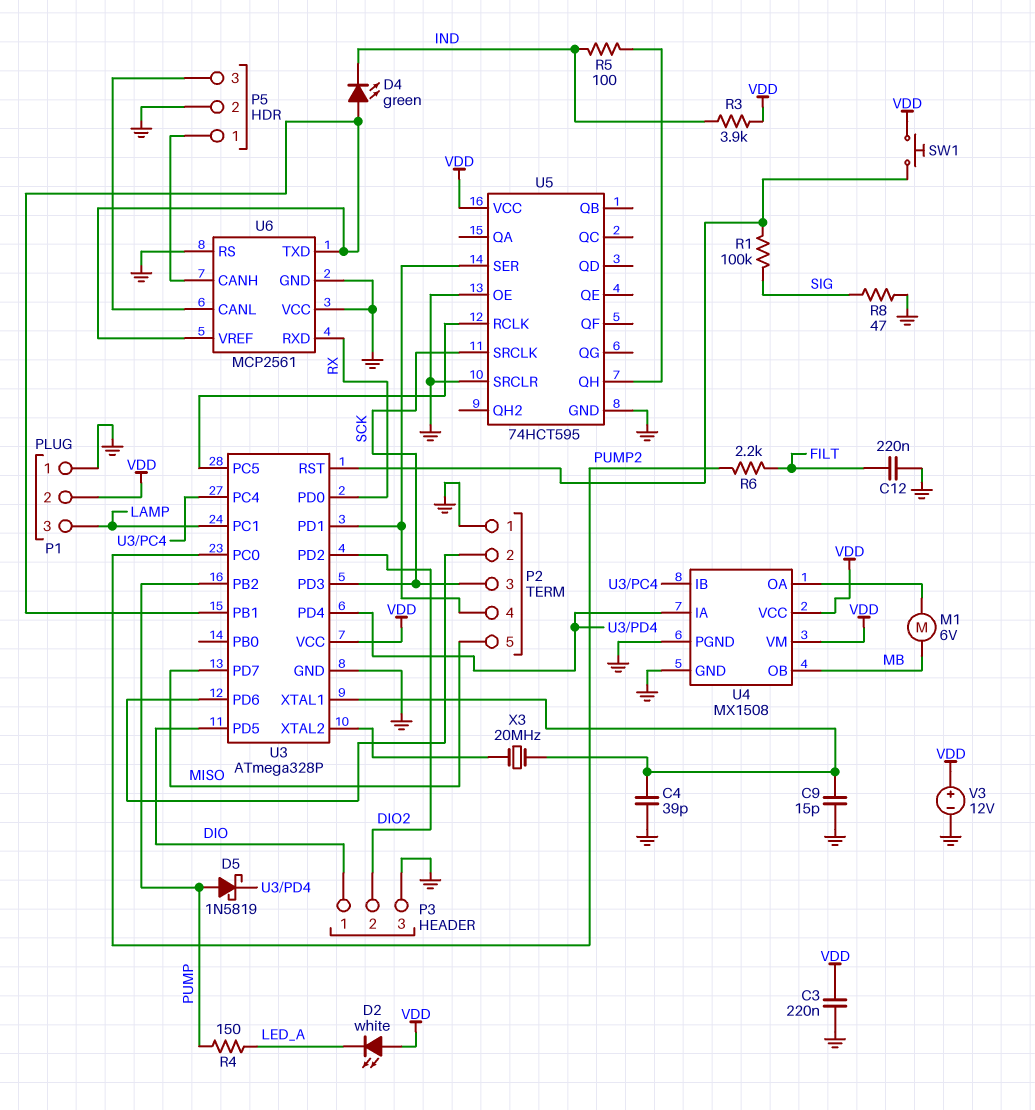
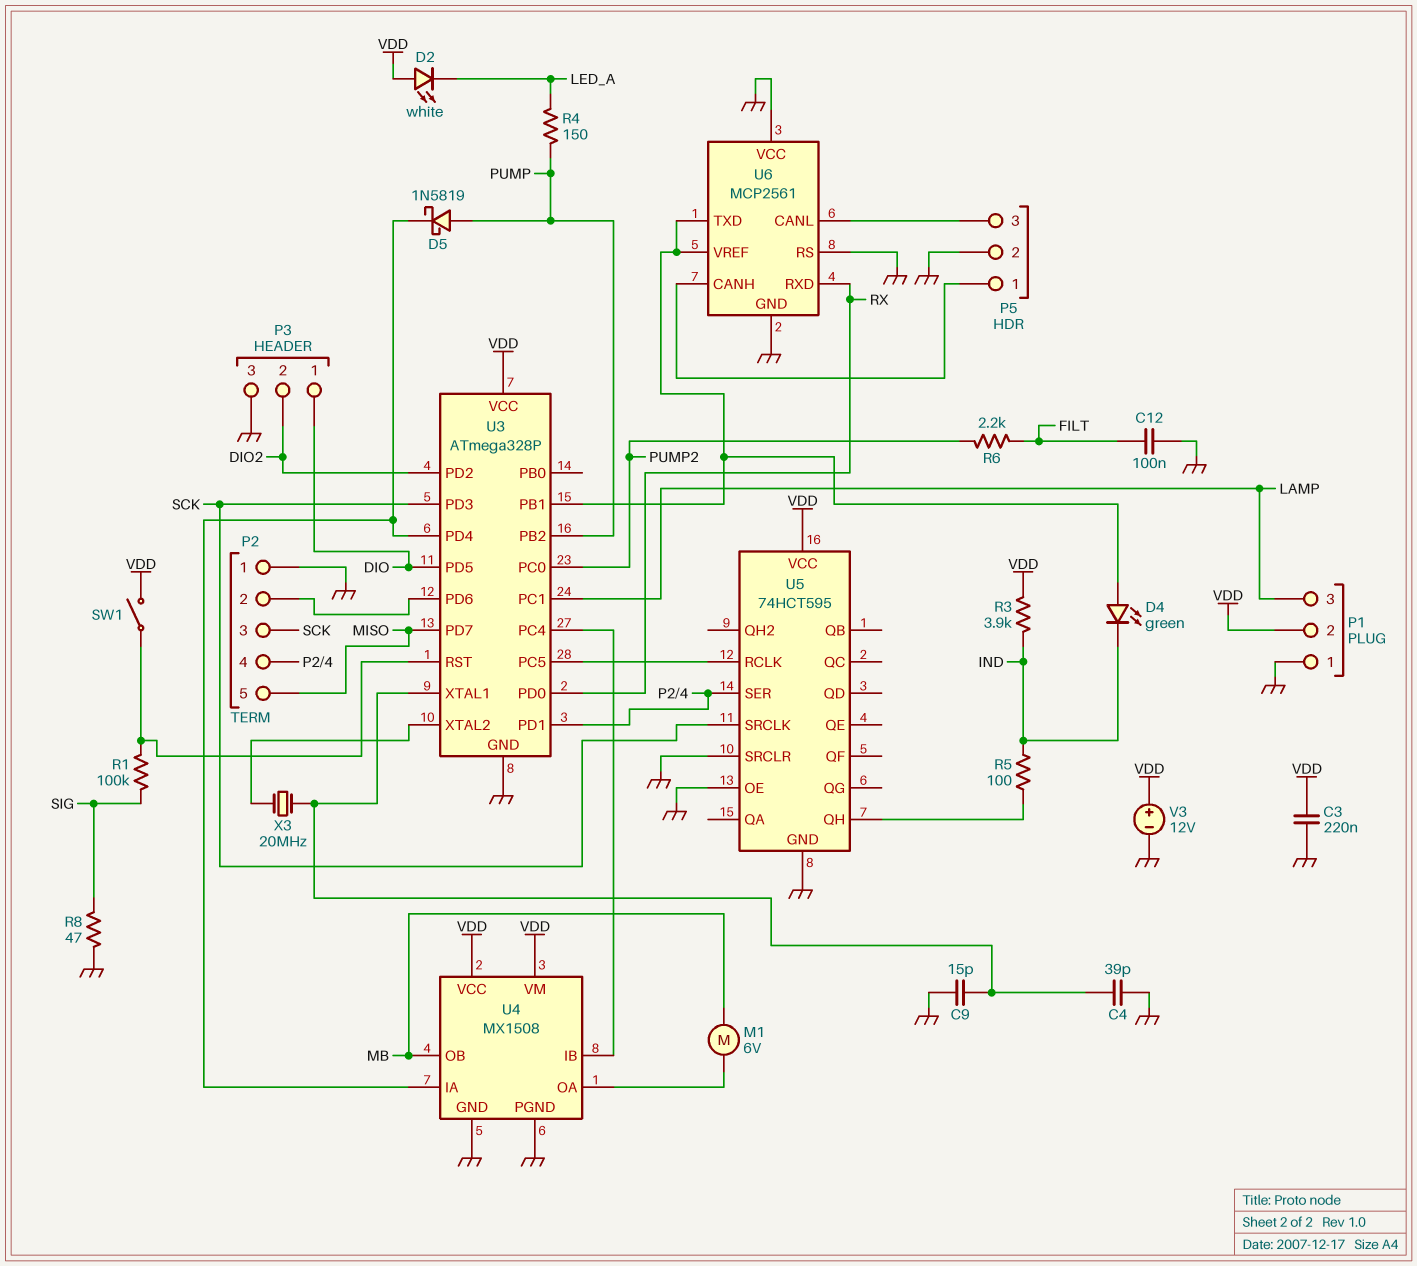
C12: 220nF (FILT, GND) -> 100nF (FILT, GND)
SW1: button (U3/RST, VDD) -> switch (U3/RST, VDD)

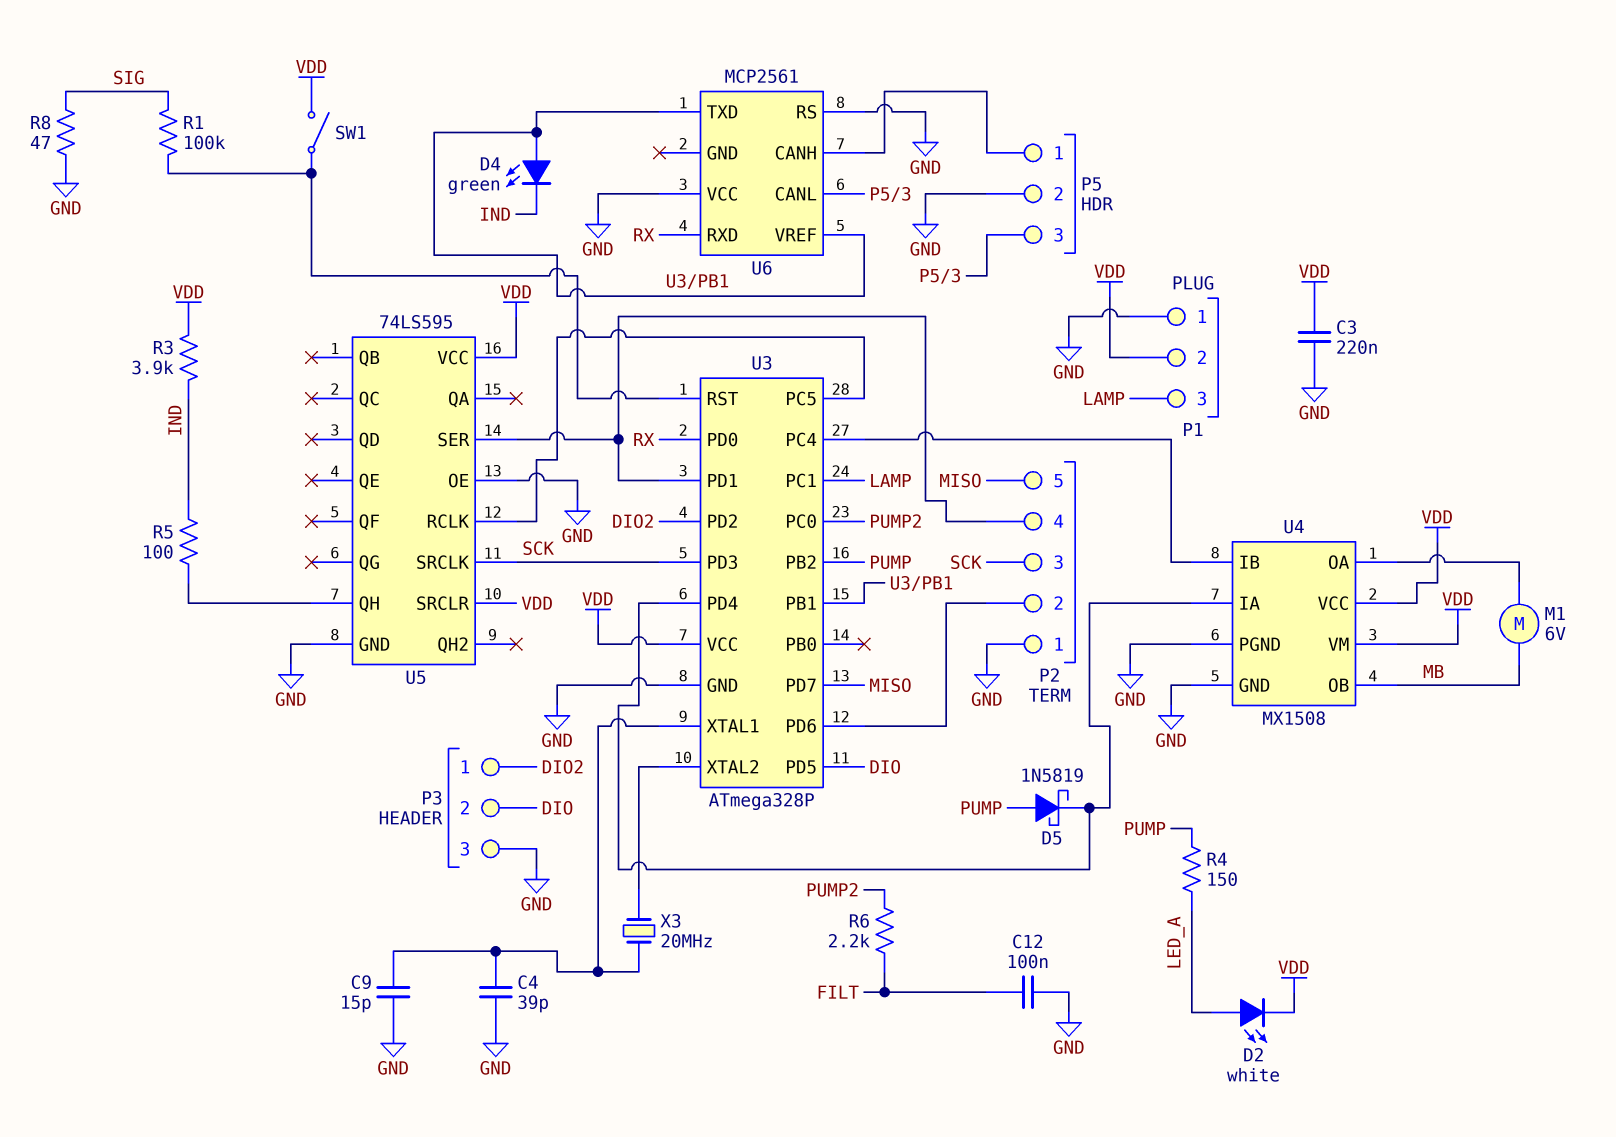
D2: LED white (A VDD, K LED_A) -> LED white (A LED_A, K VDD)
P3 pin 1: DIO -> DIO2
P3 pin 2: DIO2 -> DIO
U5: 74HCT595 -> 74LS595
U5 pin SRCLR: GND -> VDD
U6 pin GND: GND -> none
V3: 12V (plus VDD, minus GND) -> none

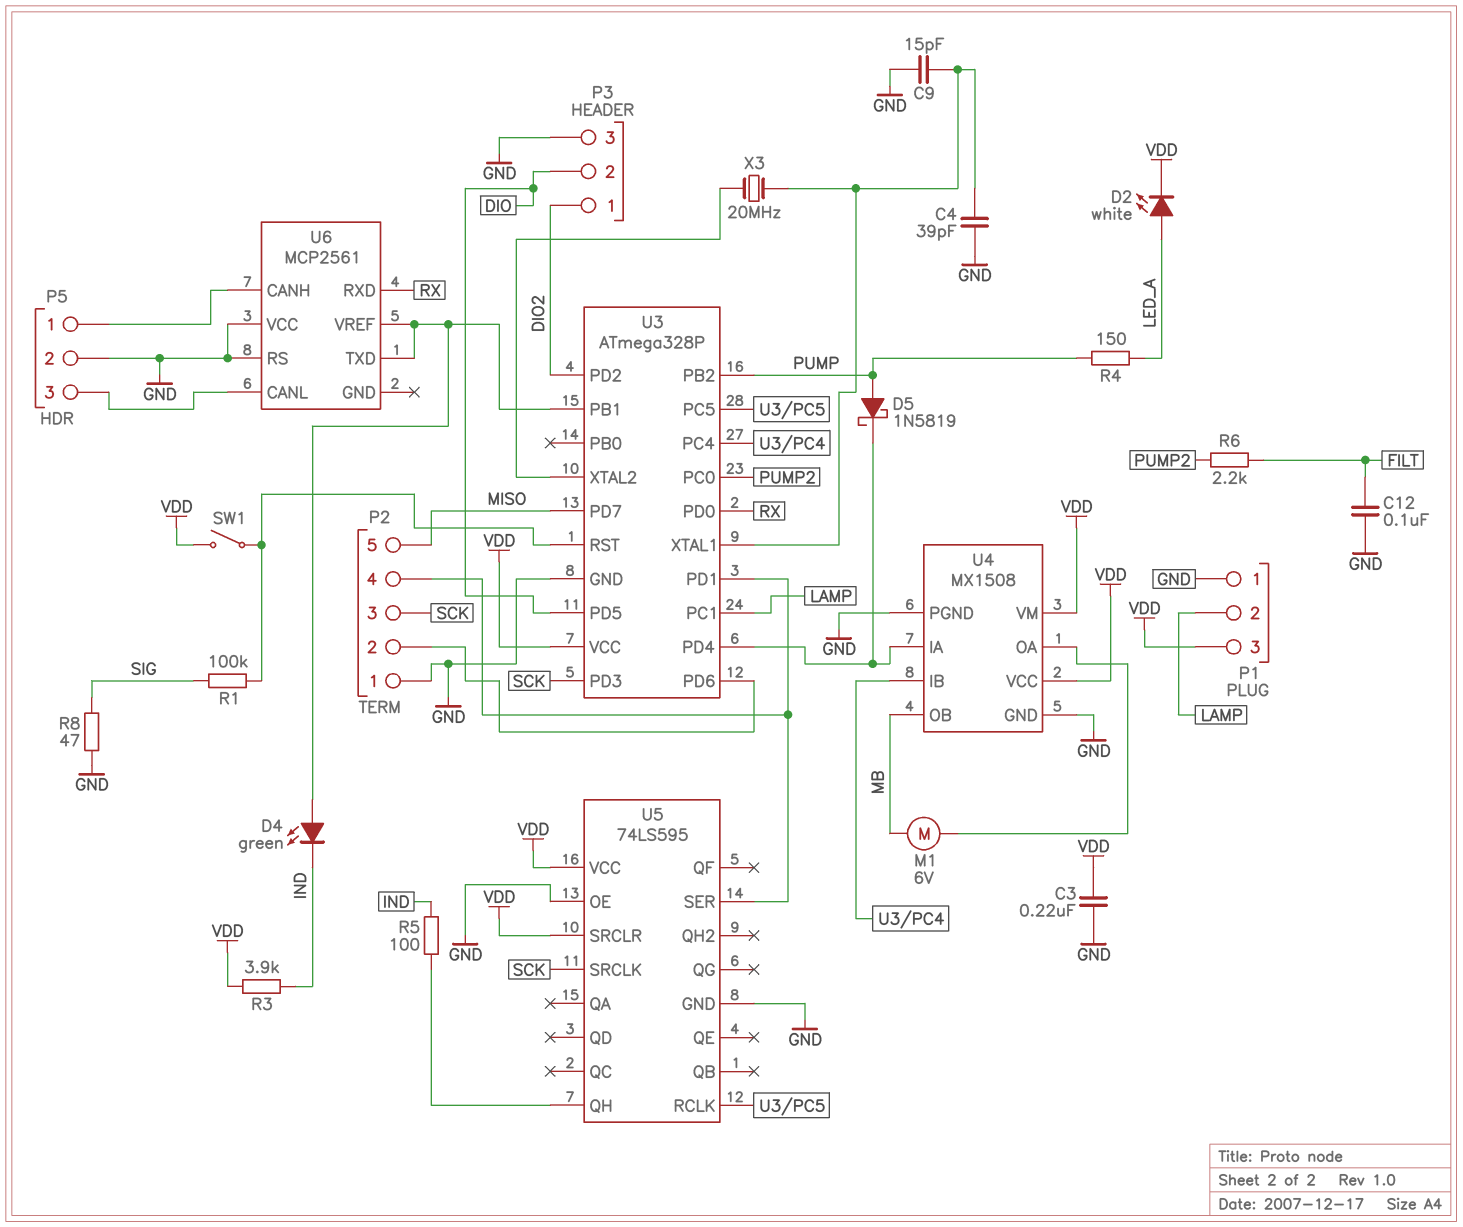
P1 pin 2: VDD -> LAMP
P1 pin 3: LAMP -> VDD

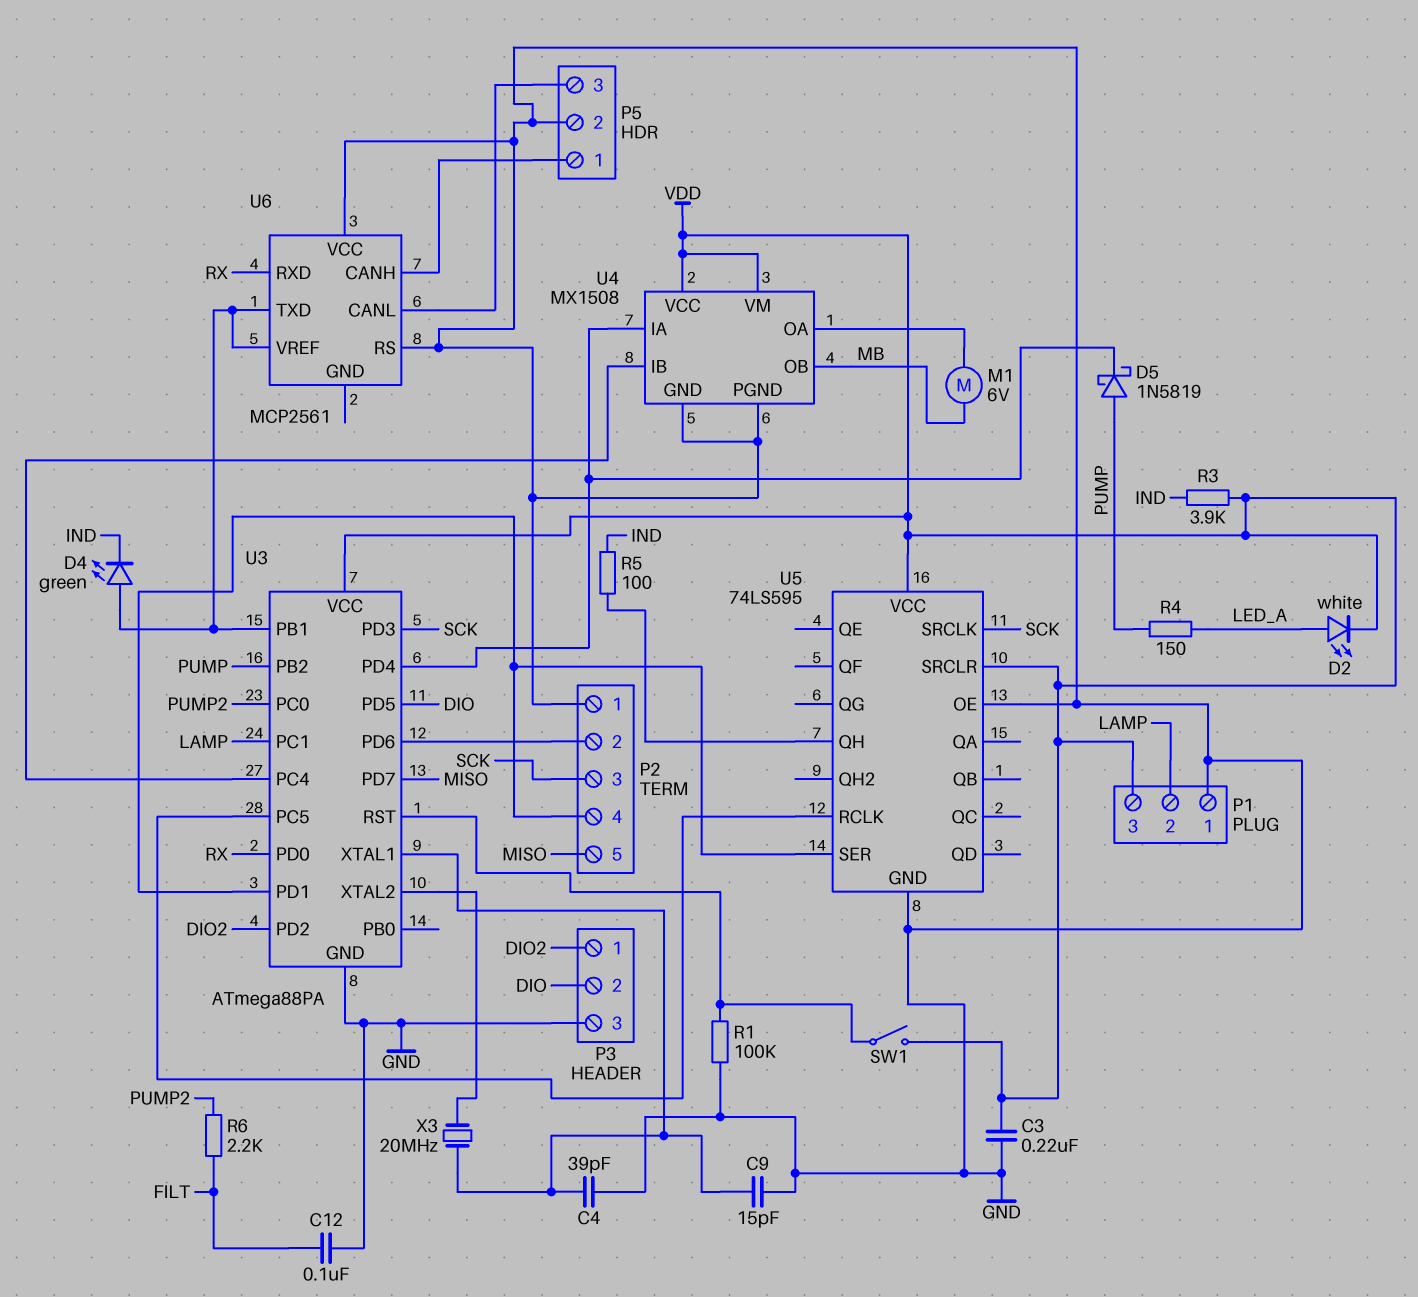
R1: 100k (SIG, U3/RST) -> 100k (GND, U3/RST)
R8: 47 (GND, SIG) -> none
U3: ATmega328P -> ATmega88PA

